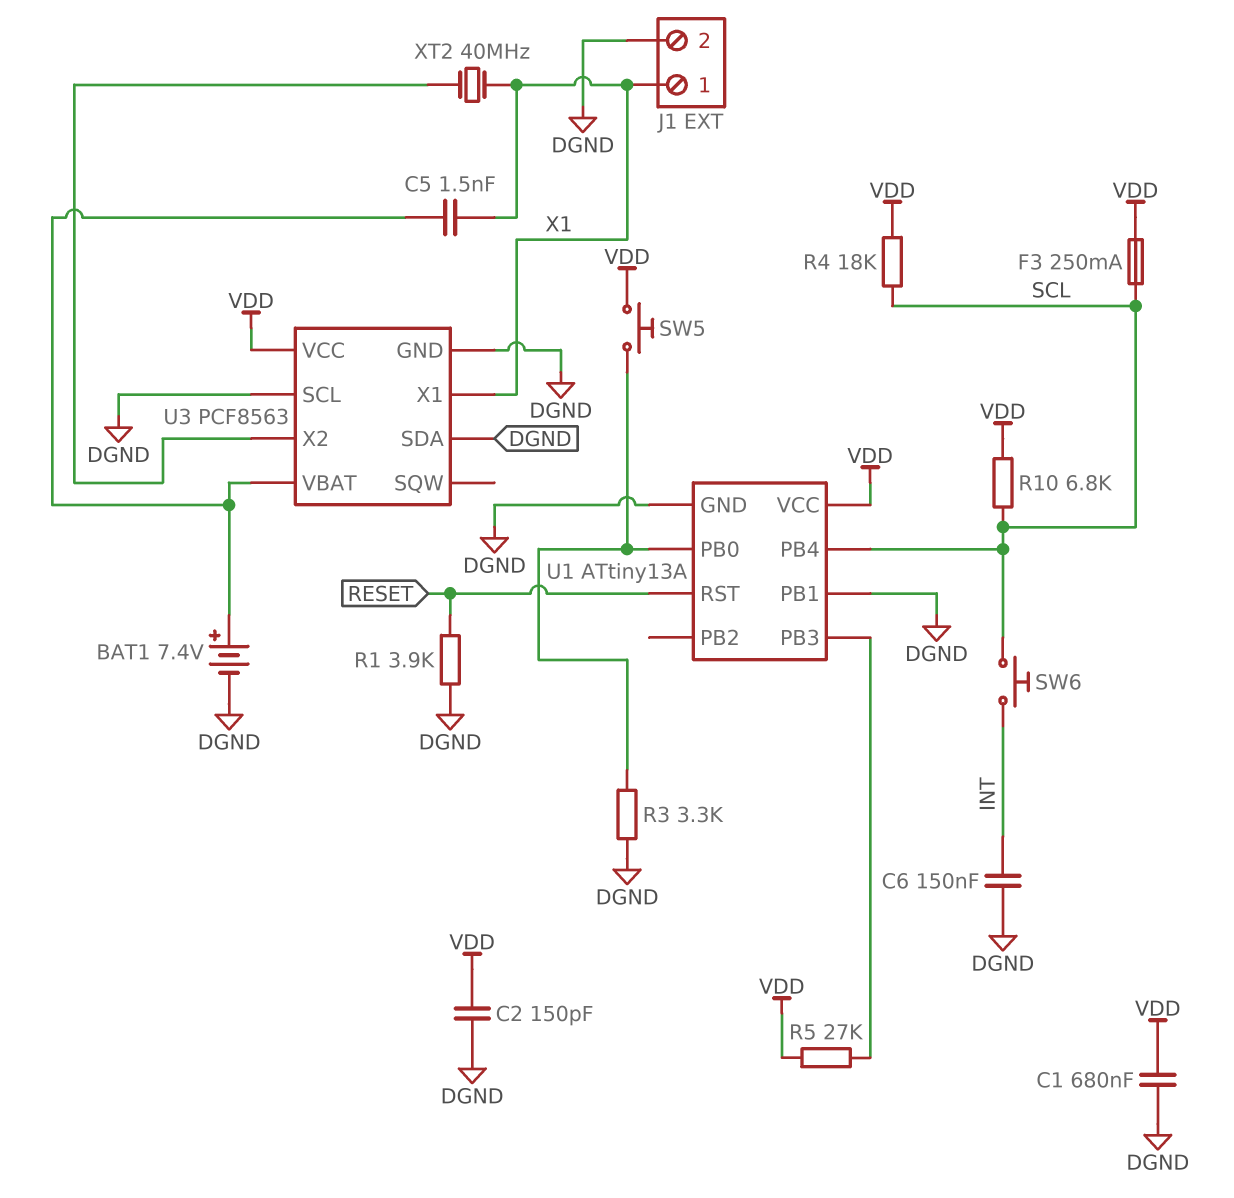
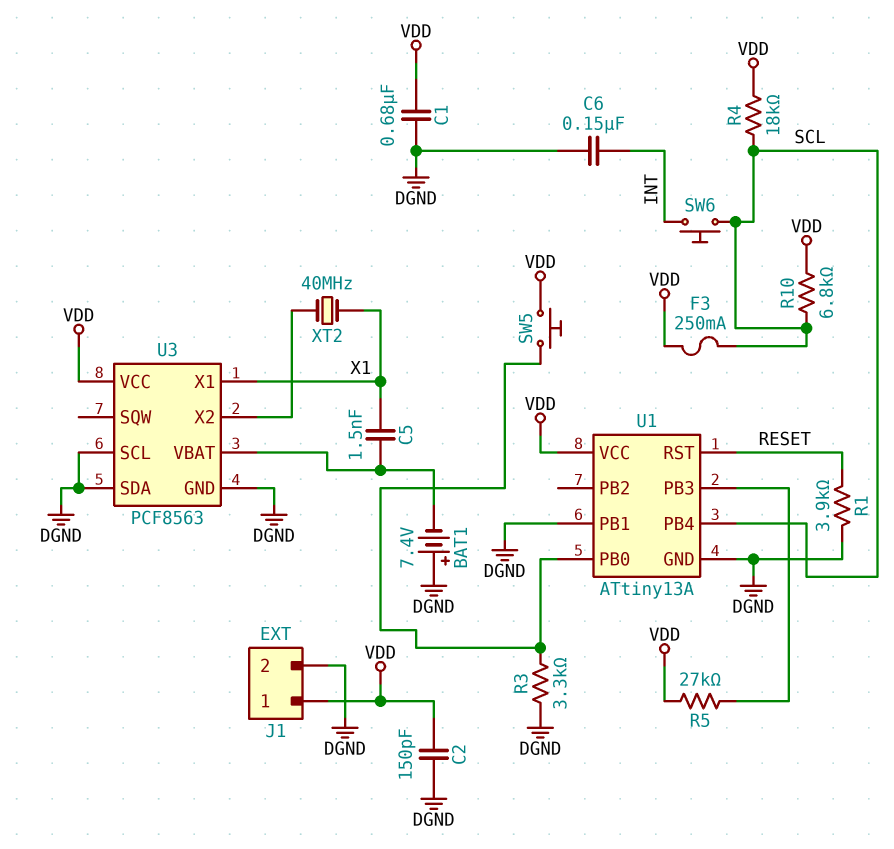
BAT1: 7.4V (plus U3/VBAT, minus DGND) -> 7.4V (plus DGND, minus U3/VBAT)
J1 pin 1: X1 -> VDD

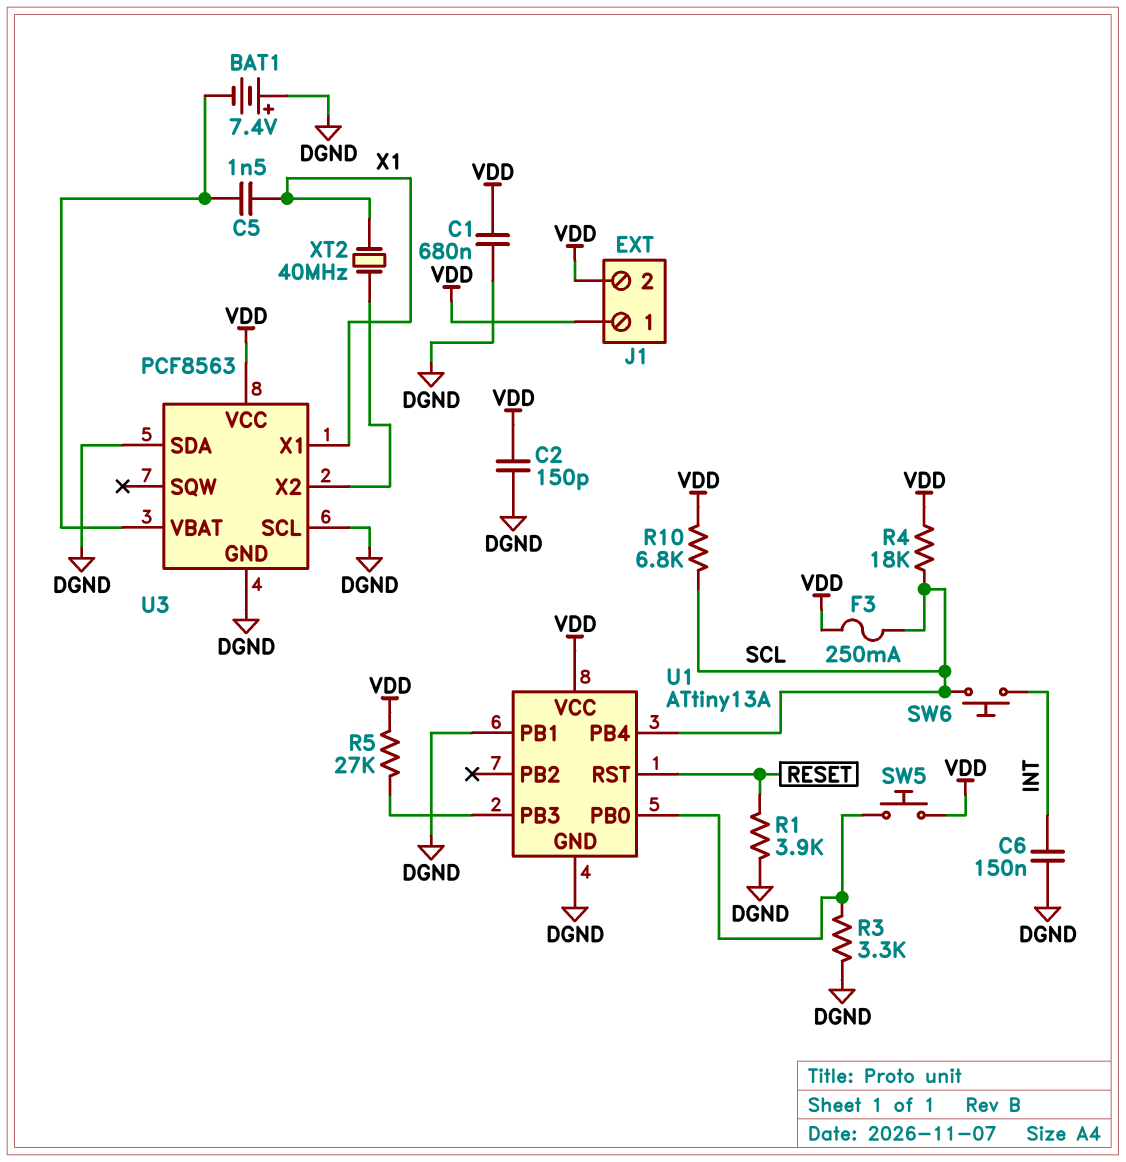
J1 pin 2: DGND -> VDD

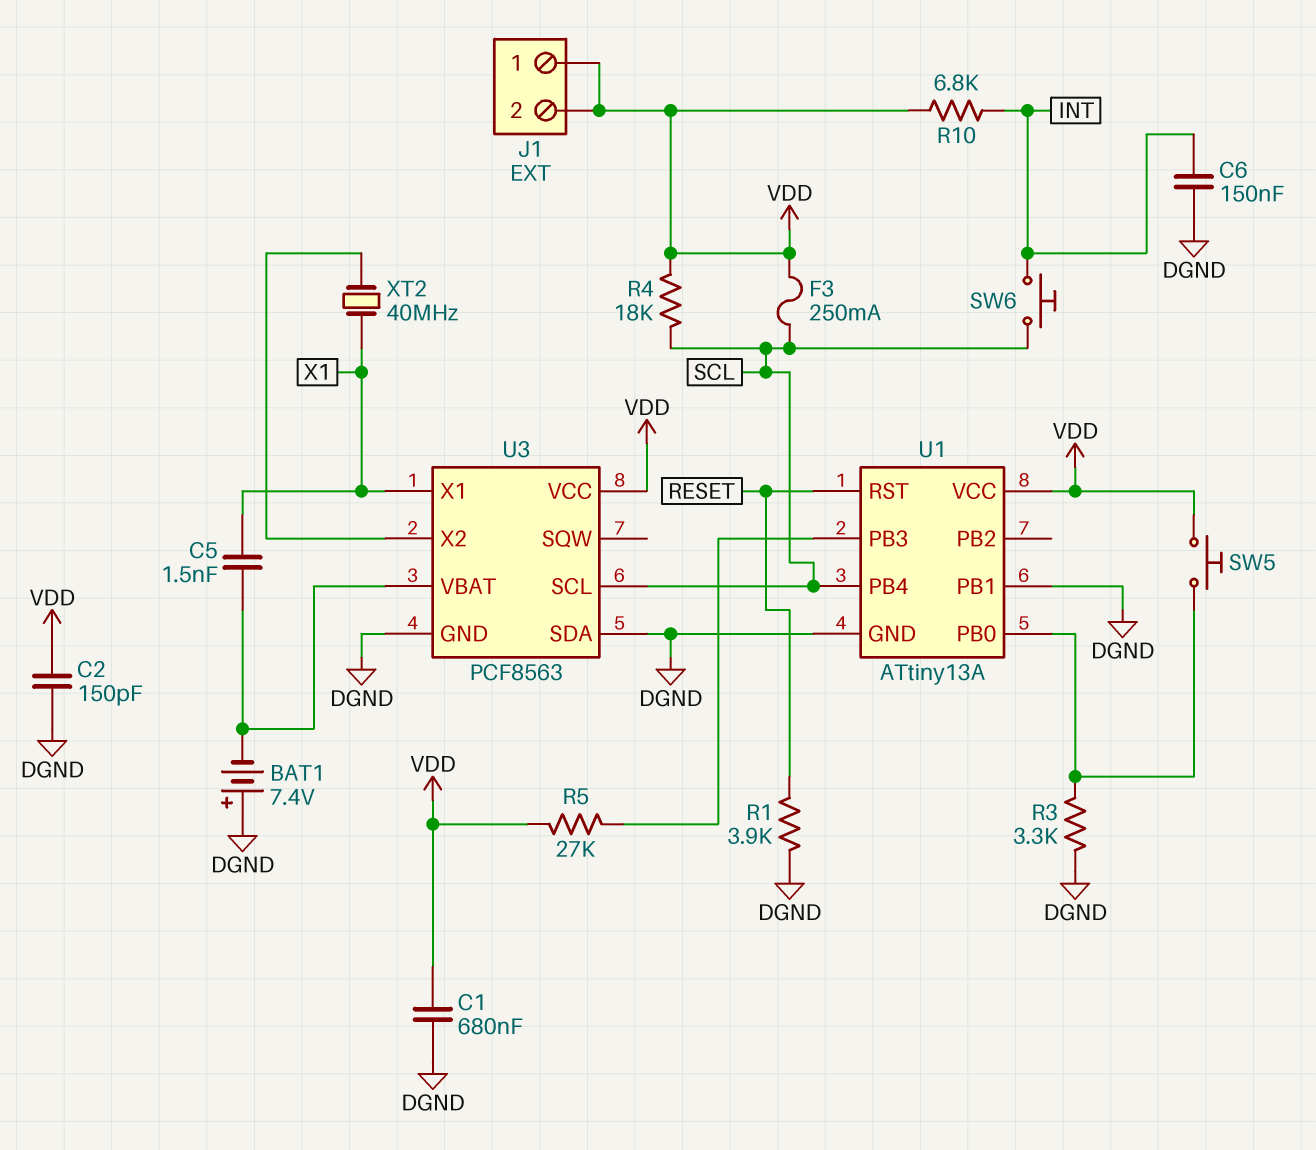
R10: 6.8k (SCL, VDD) -> 6.8k (INT, VDD)
U3 pin SCL: DGND -> SCL

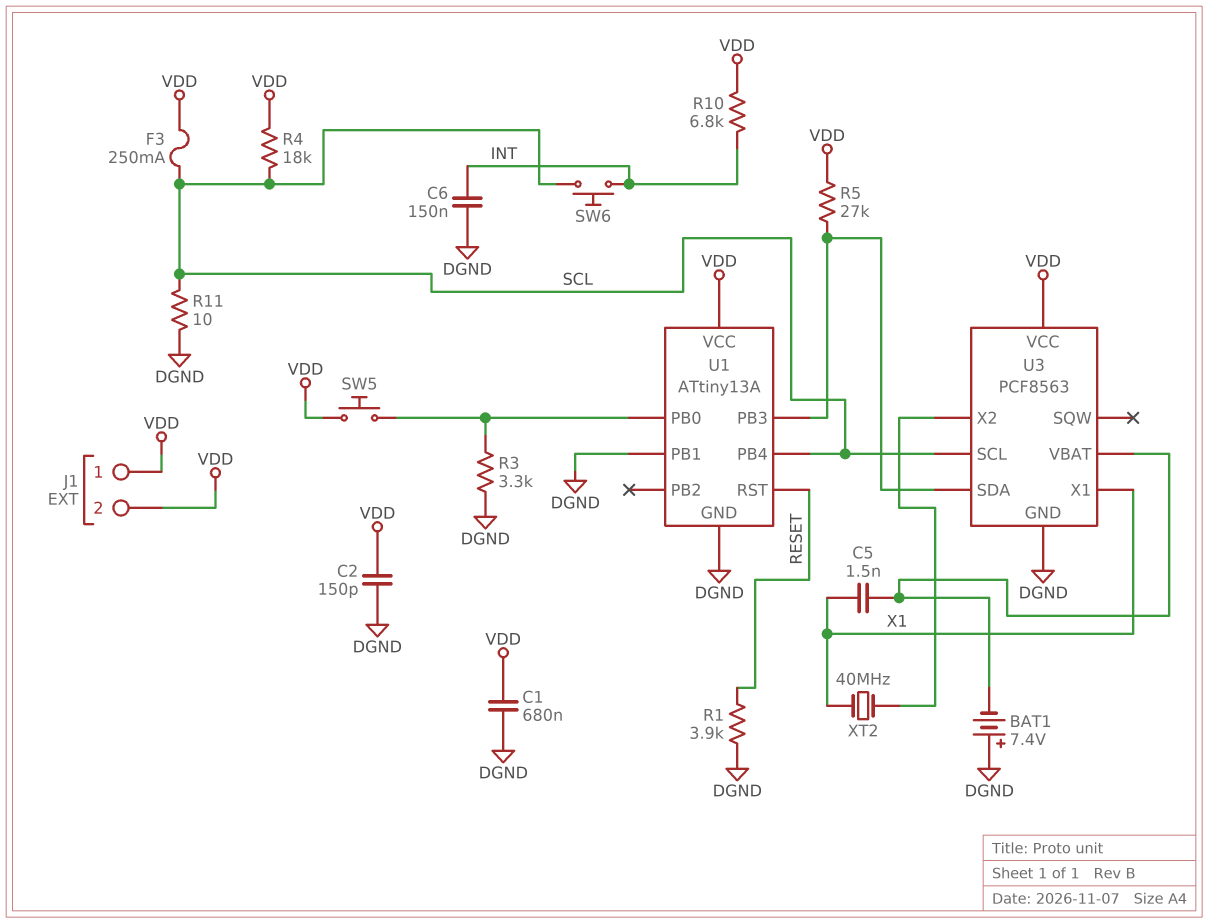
R11: none -> 10 (DGND, SCL)
U3 pin SDA: DGND -> U1/PB3

